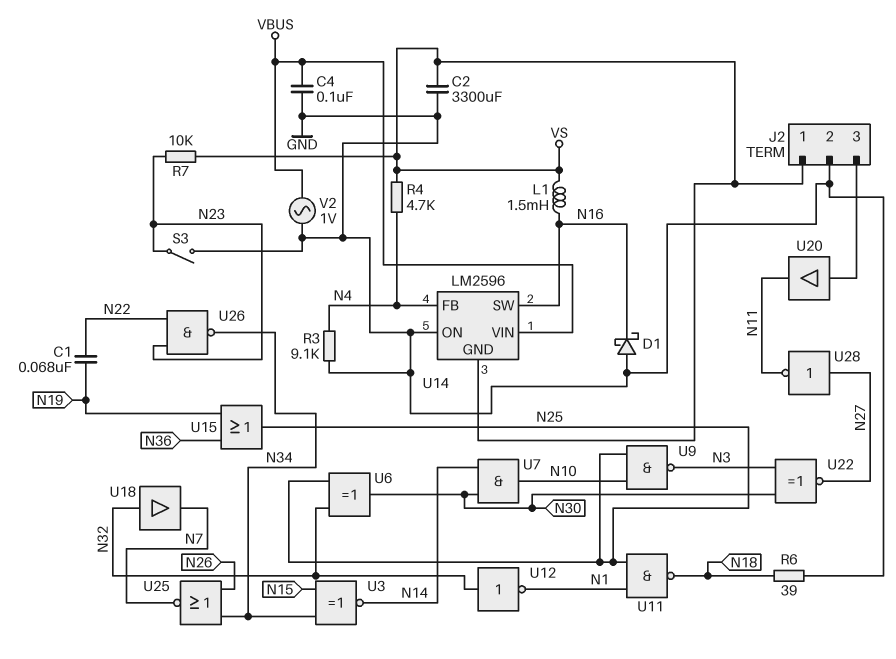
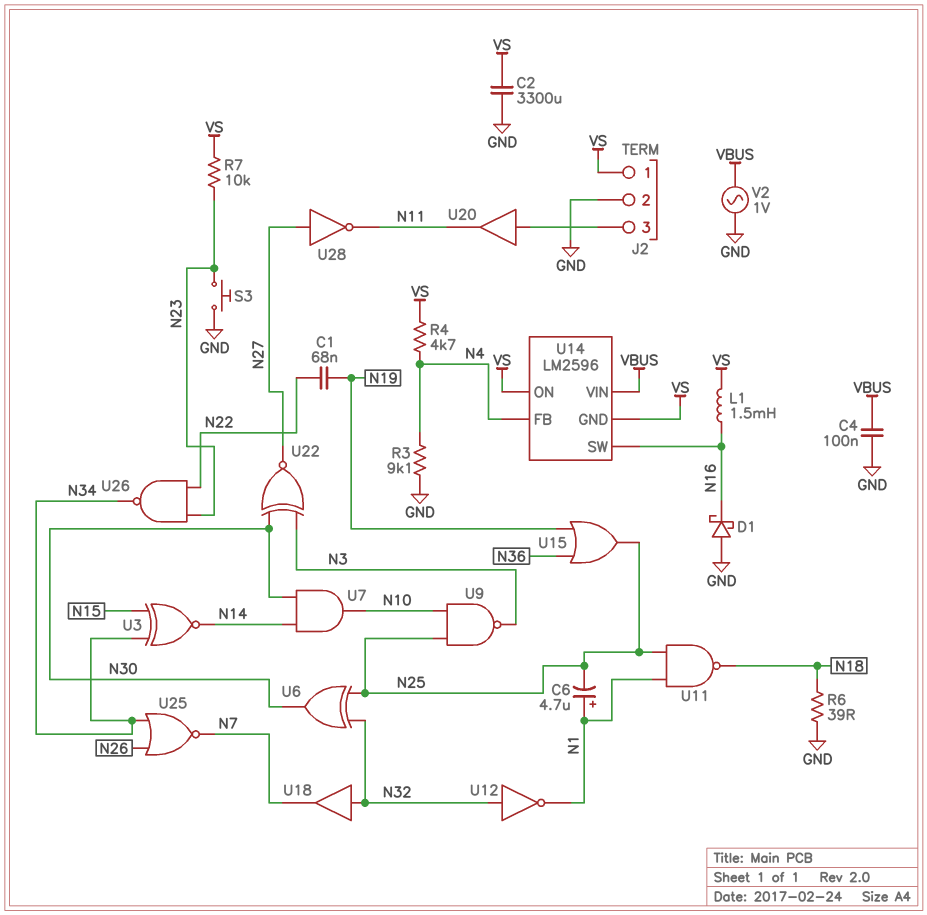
C6: none -> 4.7uF (plus N1, minus N25)
S3: switch (GND, N23) -> button (GND, N23)
U14 pin ON: GND -> VS

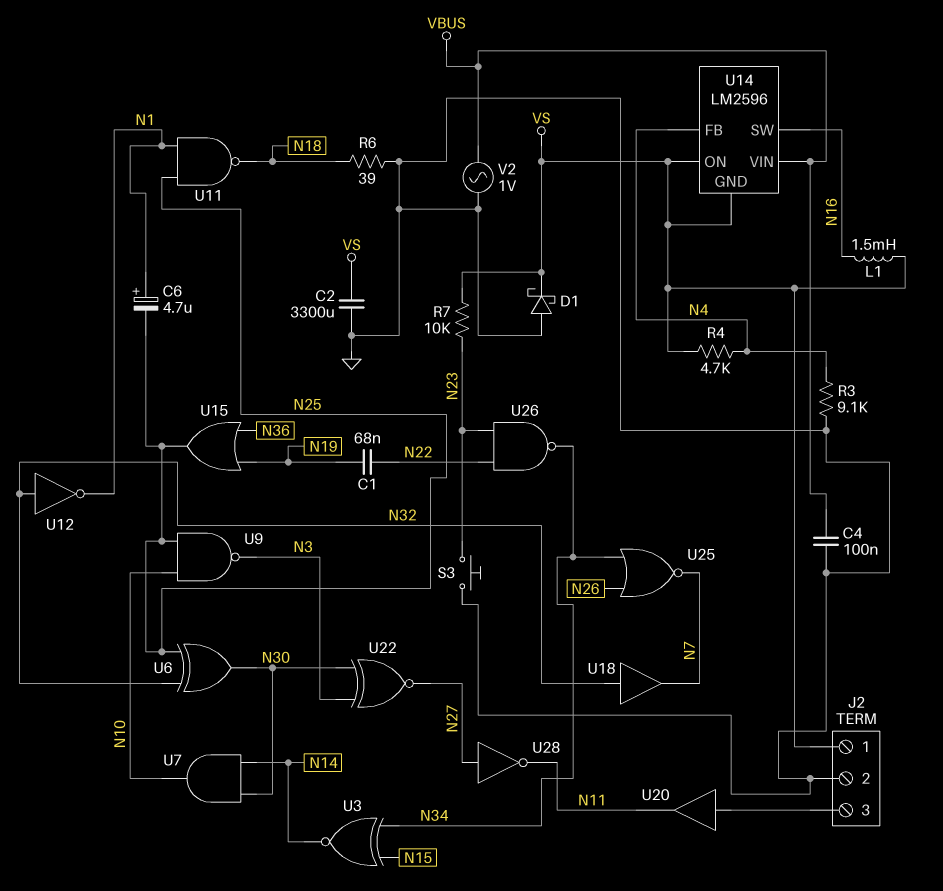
D1: schottky (A GND, K N16) -> schottky (A GND, K VS)

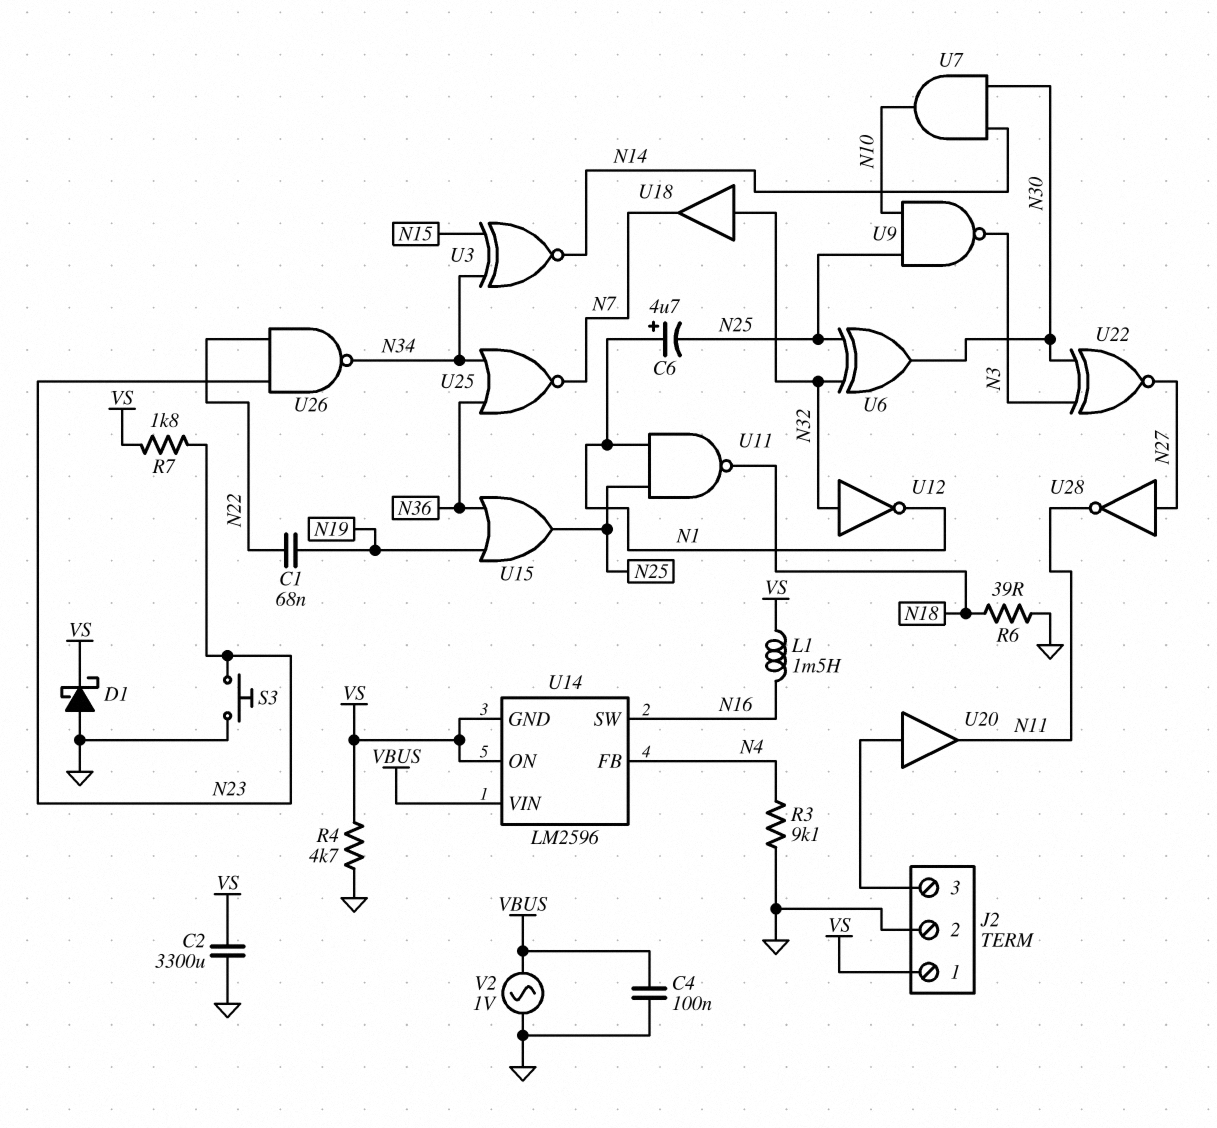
R4: 4.7k (N4, VS) -> 4.7k (GND, VS)
R7: 10k (N23, VS) -> 1.8k (N23, VS)
U25: NOR (in N26, in N34, out N7) -> NOR (in N34, in N36, out N7)

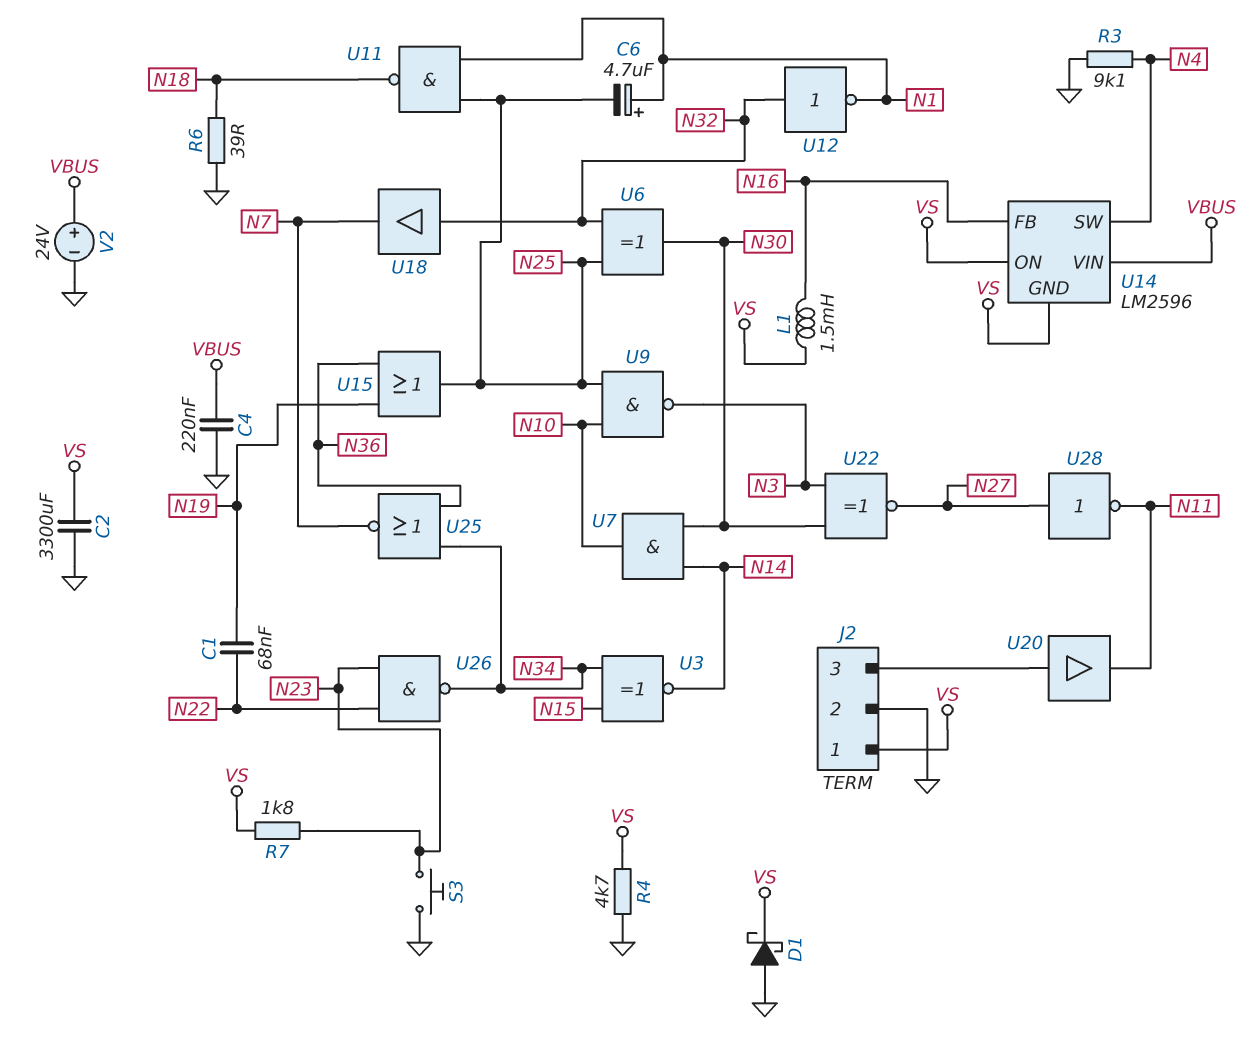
C4: 100nF (GND, VBUS) -> 220nF (GND, VBUS)
U14 pin FB: N4 -> N16
U14 pin SW: N16 -> N4
V2: AC 1V (GND, VBUS) -> 24V (plus VBUS, minus GND)

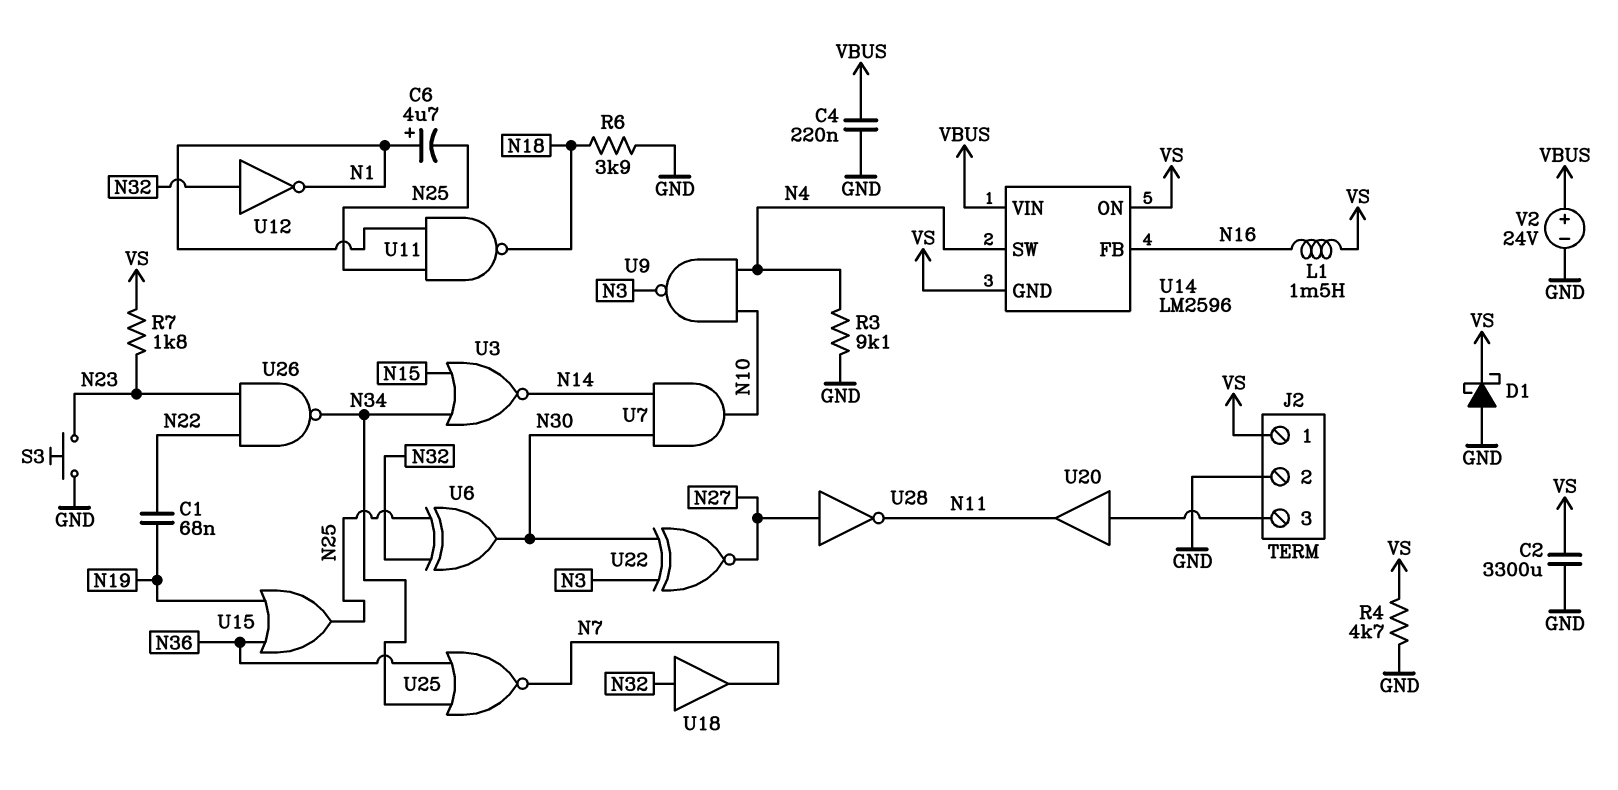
R6: 39 (GND, N18) -> 3.9k (GND, N18)
U3: XNOR (in N15, in N34, out N14) -> NOR (in N15, in N34, out N14)
U9: NAND (in N10, in N25, out N3) -> NAND (in N4, in N10, out N3)

